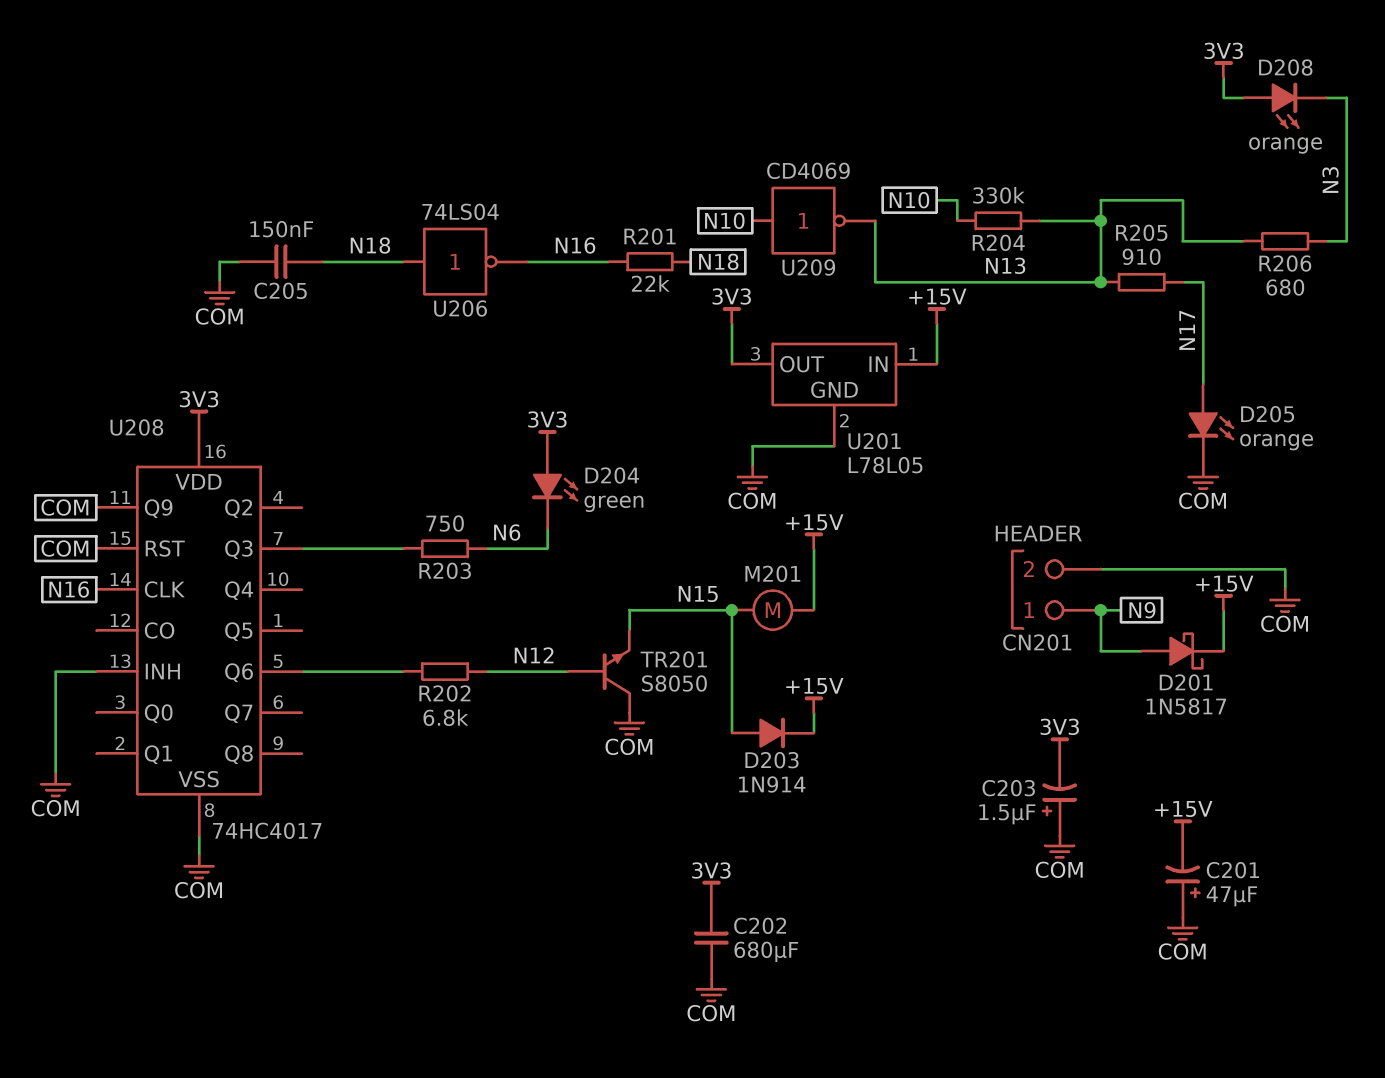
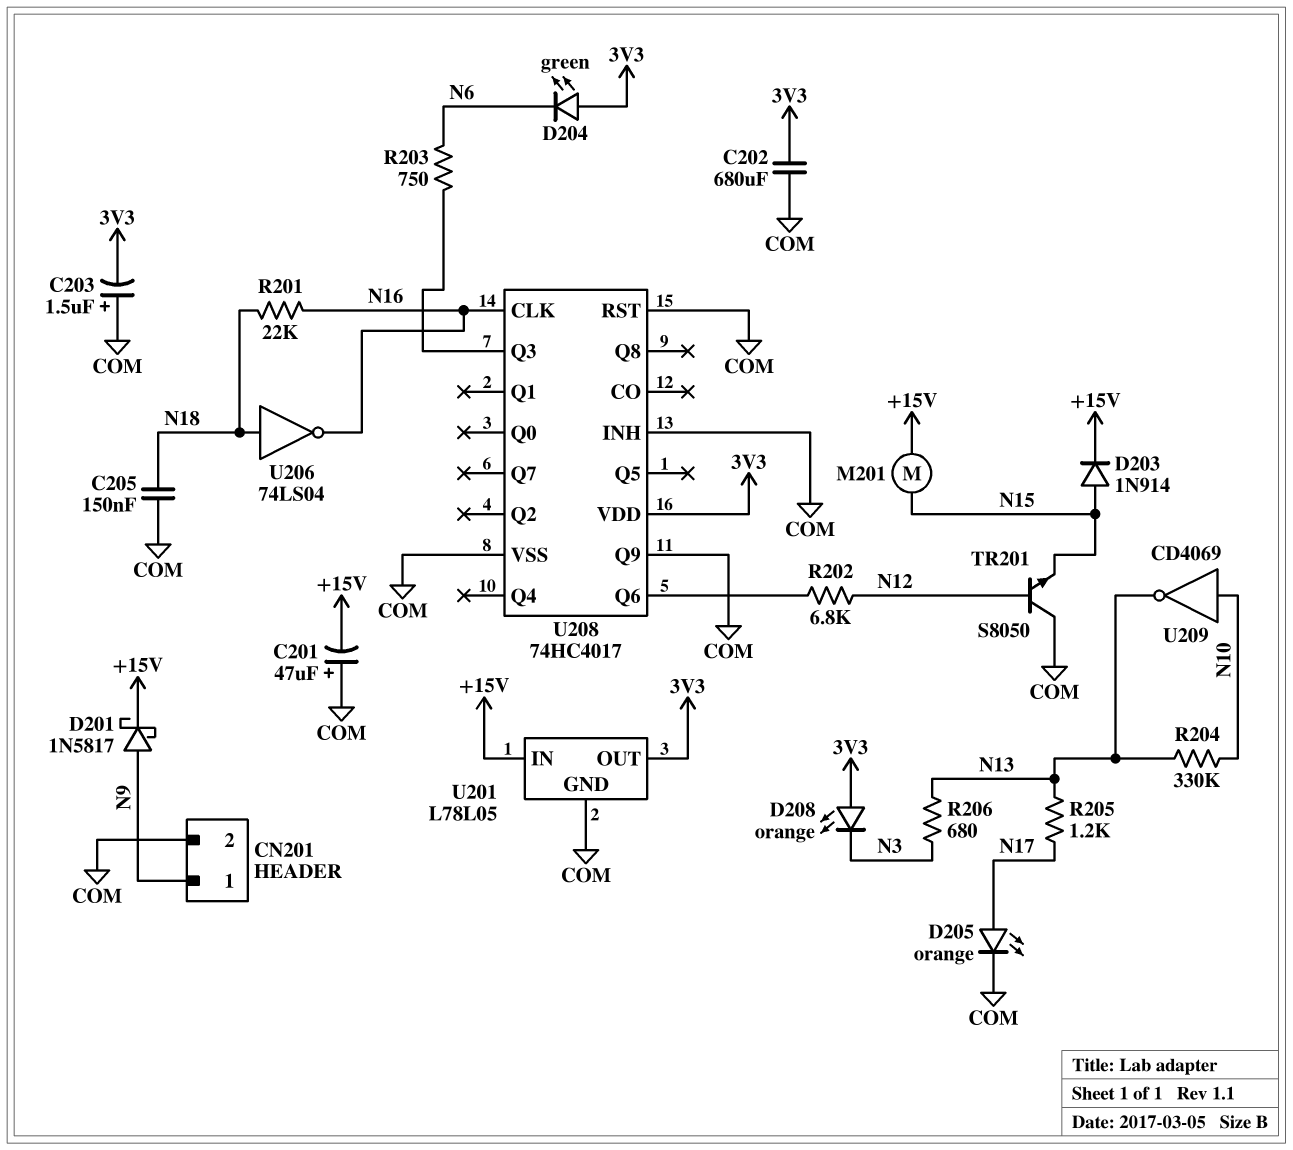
R205: 910 (N13, N17) -> 1.2k (N13, N17)

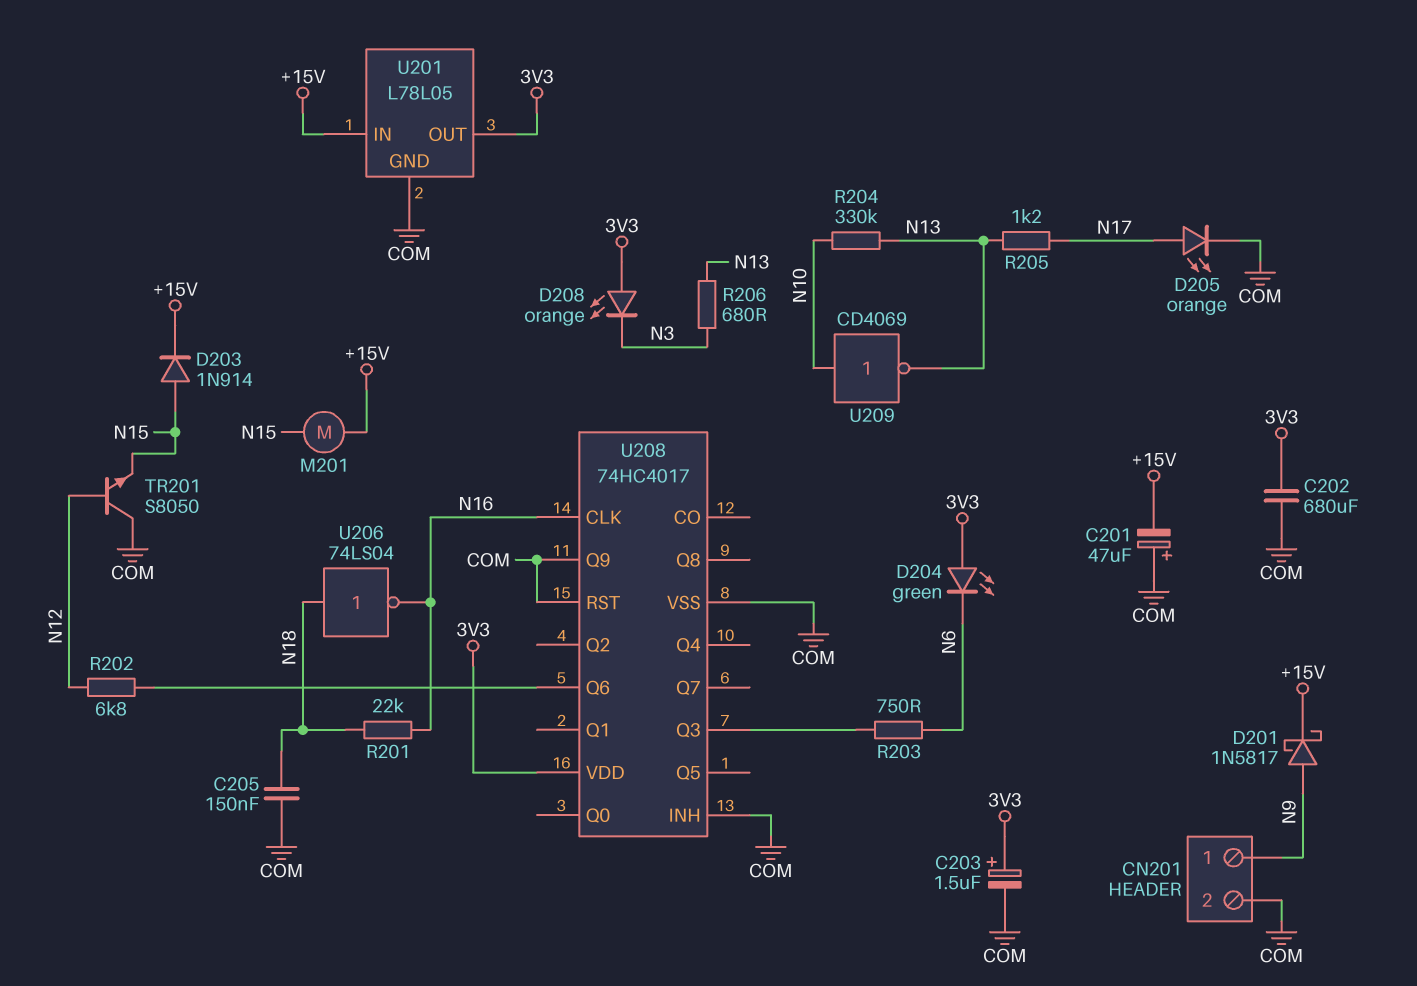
C203: 1.5uF (plus COM, minus 3V3) -> 1.5uF (plus 3V3, minus COM)

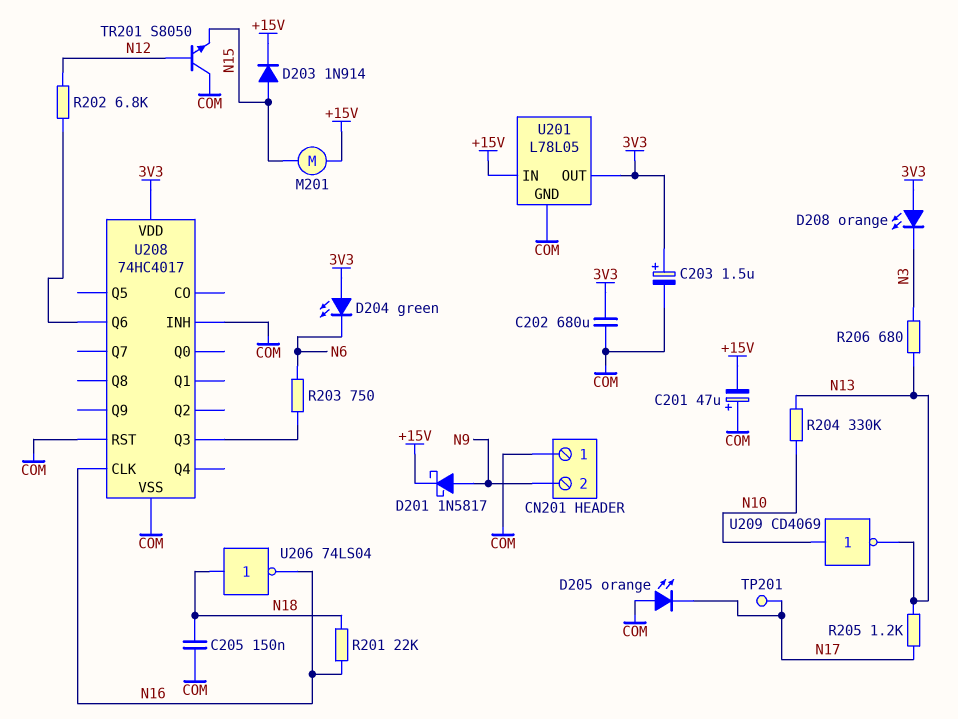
CN201 pin 1: N9 -> COM
CN201 pin 2: COM -> N9
D205: LED orange (A N17, K COM) -> LED orange (A COM, K N17)
TP201: none -> test point (N17)
U208 pin Q9: COM -> none

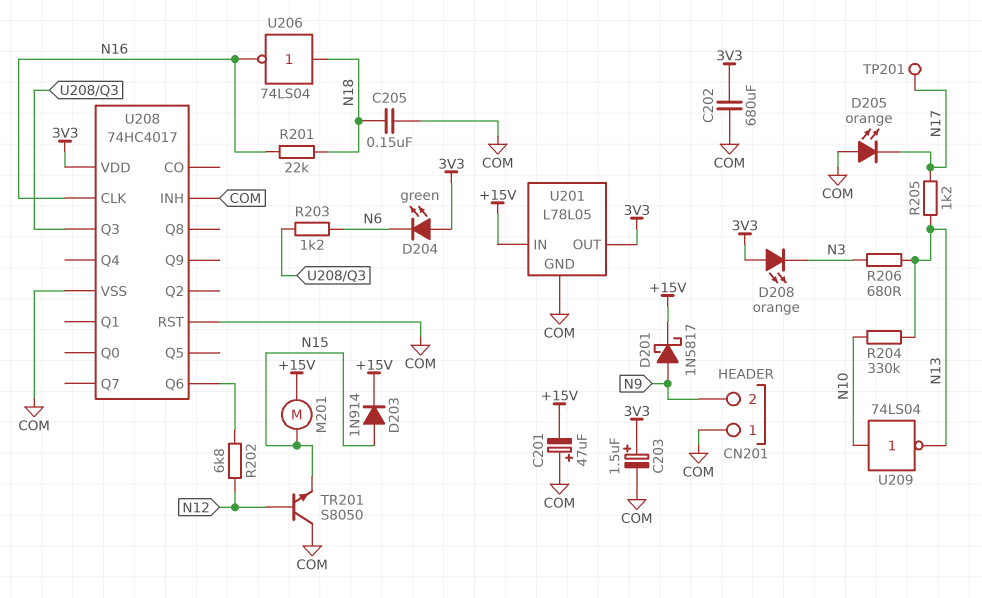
R203: 750 (N6, U208/Q3) -> 1.2k (N6, U208/Q3)
U209: NOT CD4069 (in N10, out N13) -> NOT 74LS04 (in N10, out N13)

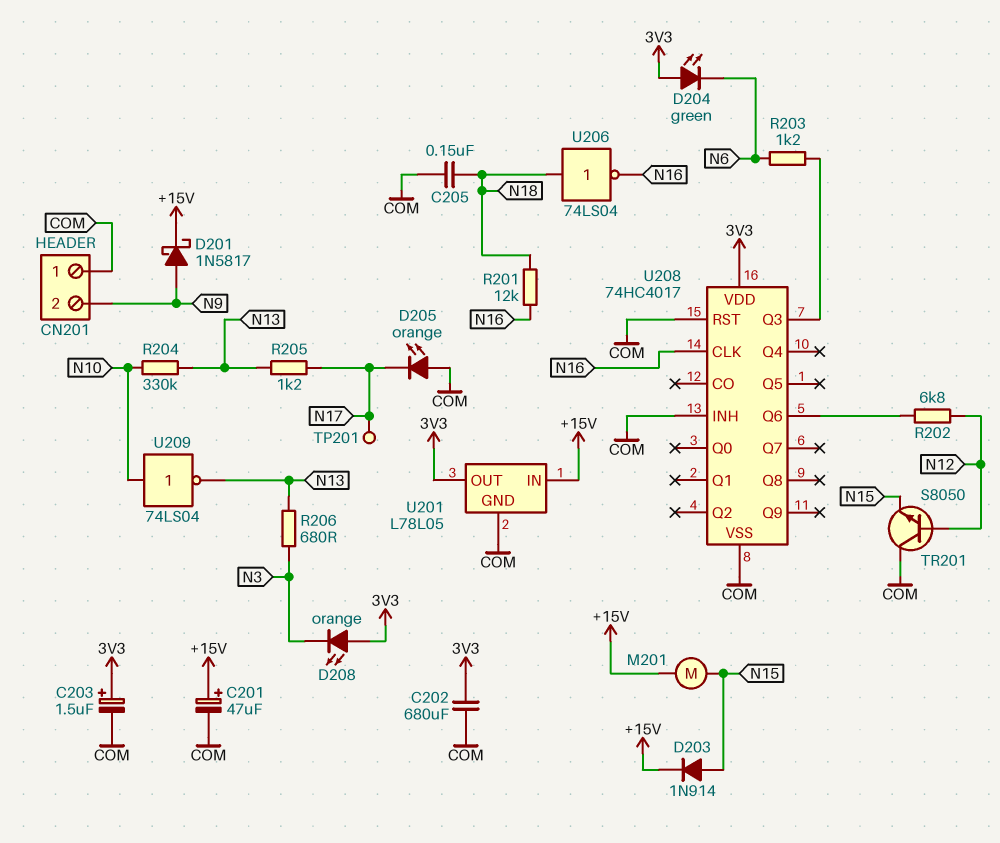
C201: 47uF (plus COM, minus +15V) -> 47uF (plus +15V, minus COM)
R201: 22k (N16, N18) -> 12k (N16, N18)

